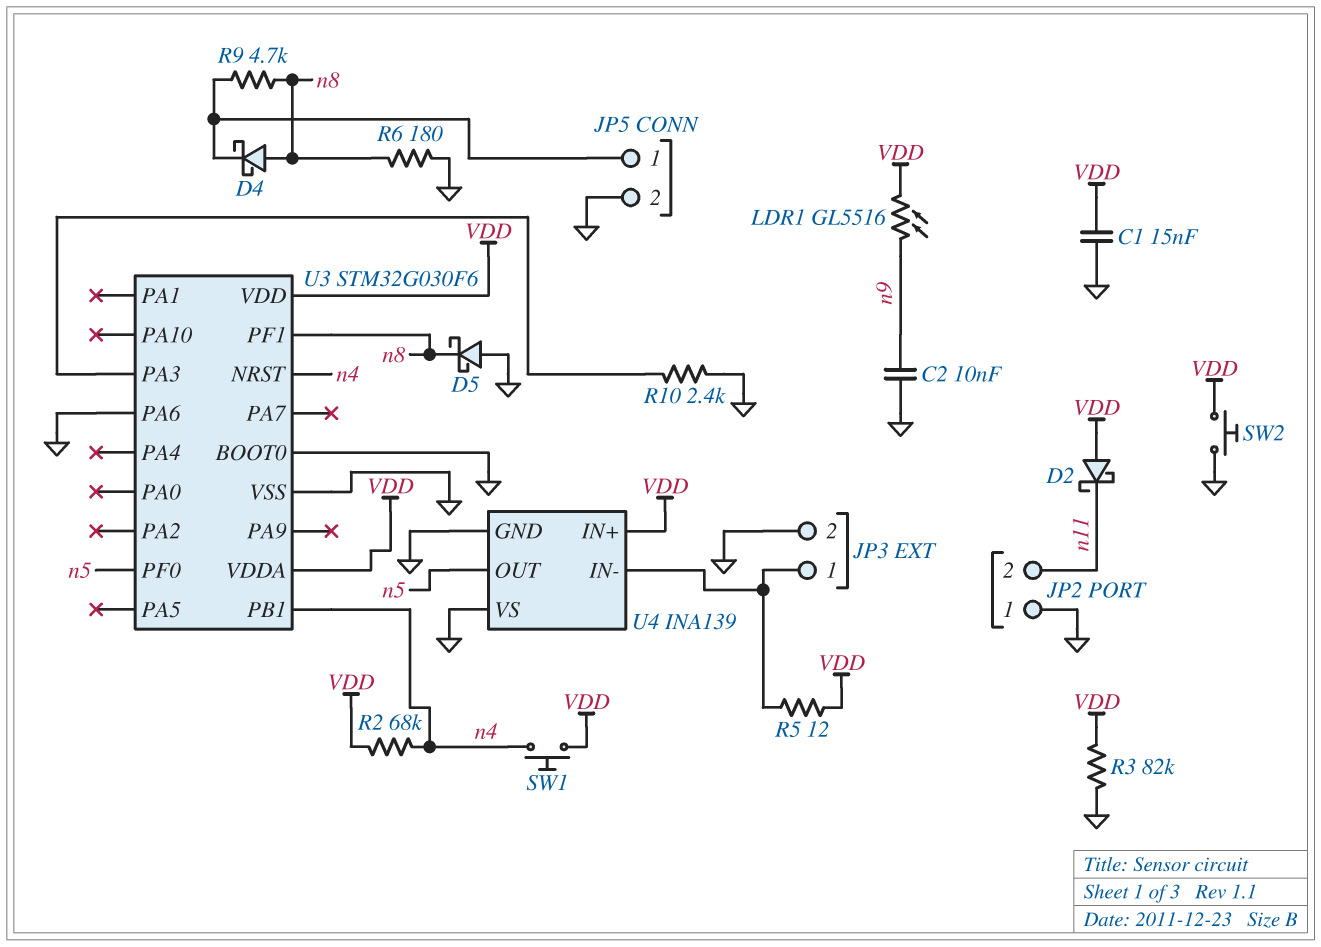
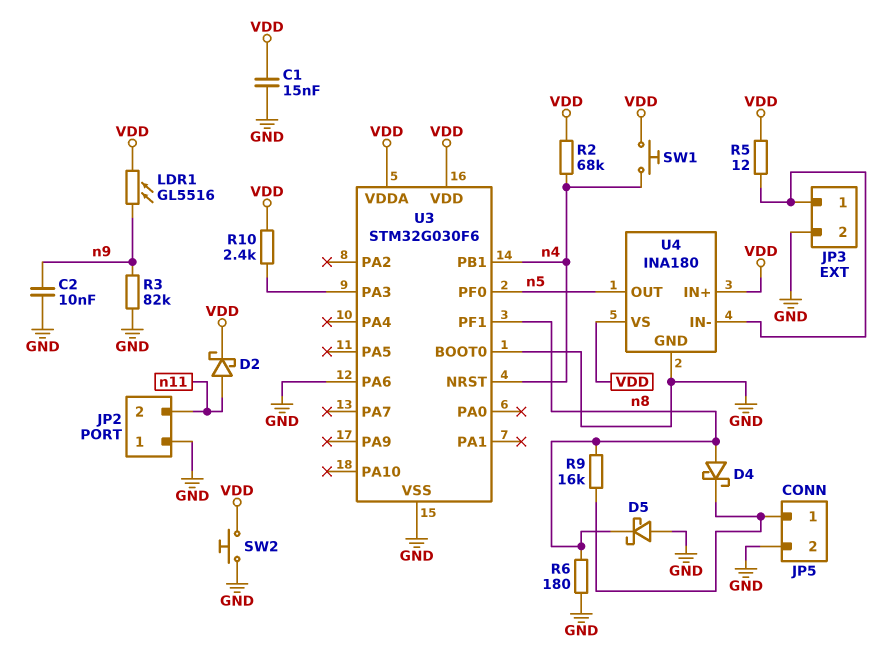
D2: schottky (A VDD, K n11) -> schottky (A n11, K VDD)
R3: 82k (GND, VDD) -> 82k (GND, n9)
R9: 4.7k (JP5/1, n8) -> 16k (JP5/1, n8)
R10: 2.4k (GND, U3/PA3) -> 2.4k (U3/PA3, VDD)
U4: INA139 -> INA180
U4 pin VS: GND -> VDD

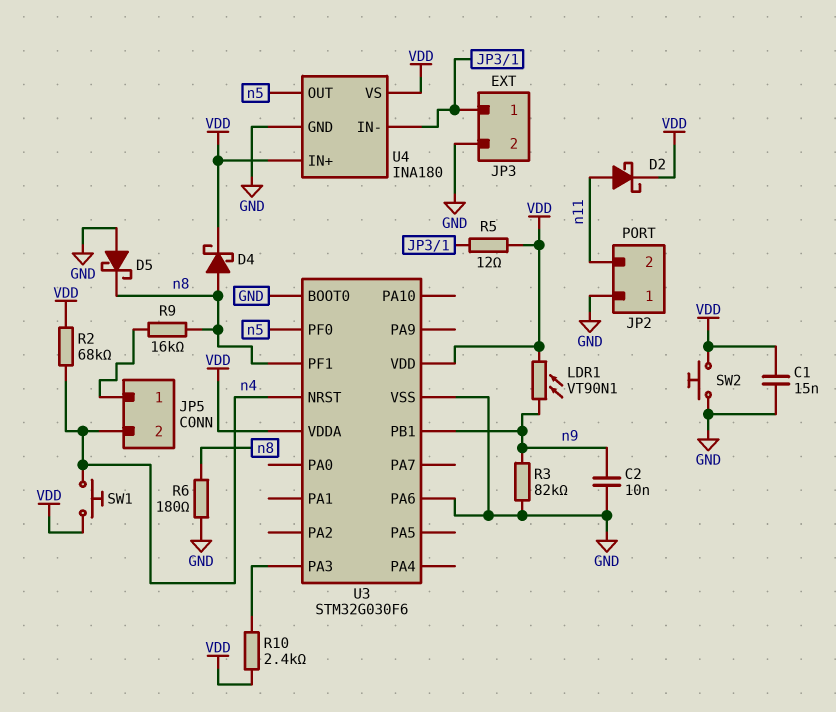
D4: schottky (A n8, K JP5/1) -> schottky (A n8, K VDD)
JP5 pin 2: GND -> n4
LDR1: GL5516 (VDD, n9) -> VT90N1 (VDD, n9)
U3 pin PB1: n4 -> n9

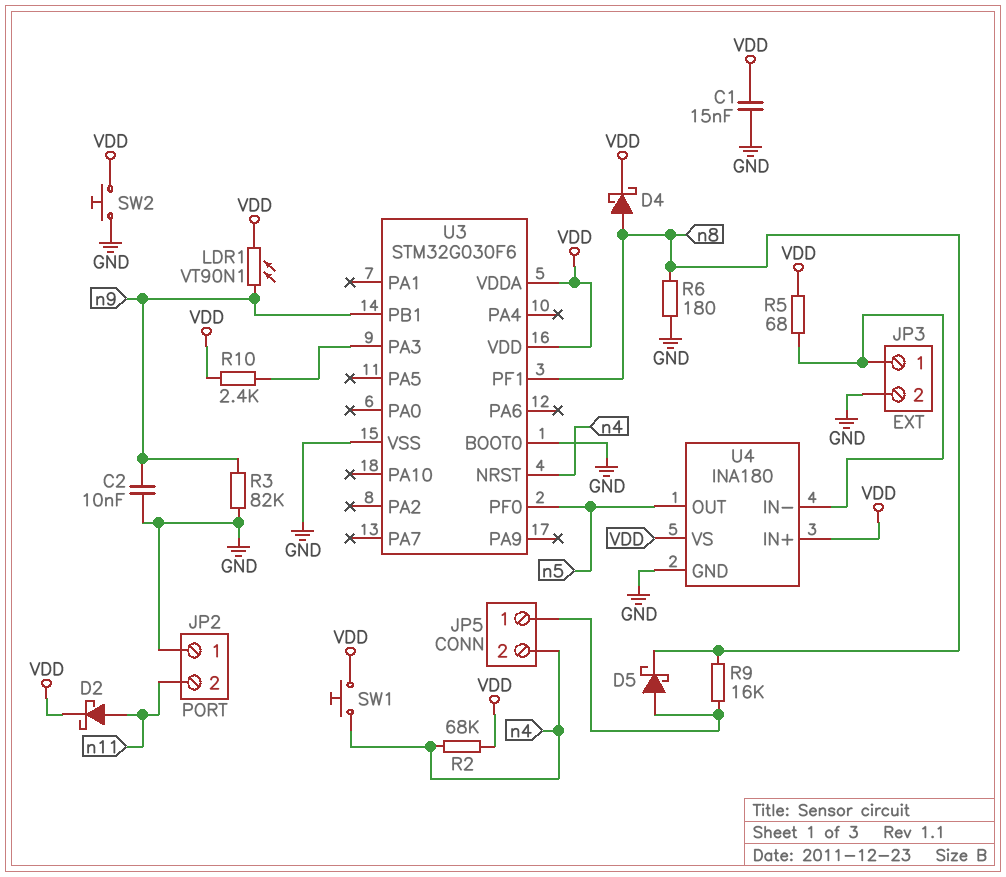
D5: schottky (A GND, K n8) -> schottky (A JP5/1, K n8)
R5: 12 (JP3/1, VDD) -> 68 (JP3/1, VDD)
U3 pin PA6: GND -> none

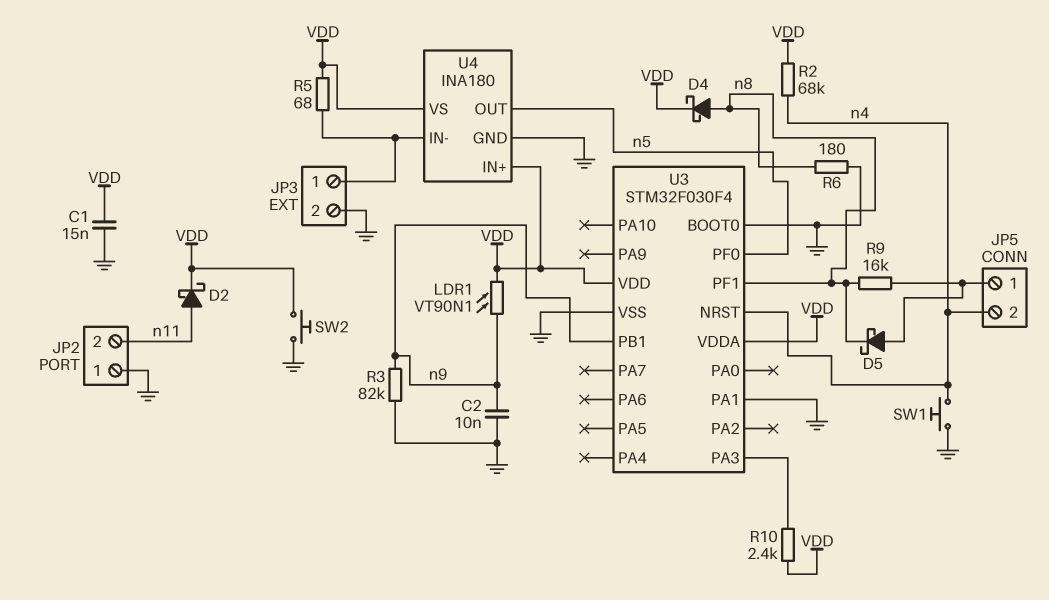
SW1: button (VDD, n4) -> button (GND, n4)
U3: STM32G030F6 -> STM32F030F4
U3 pin PA1: none -> GND

